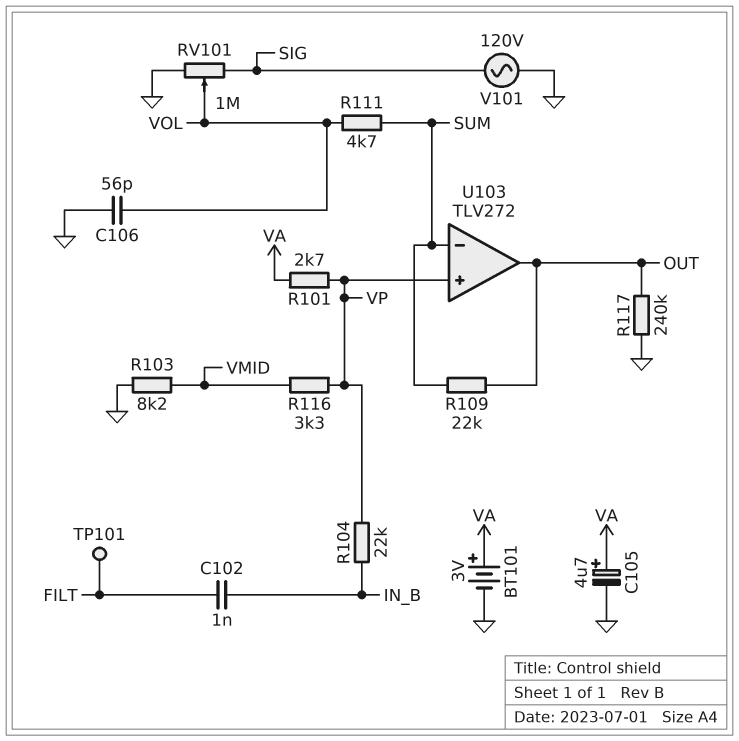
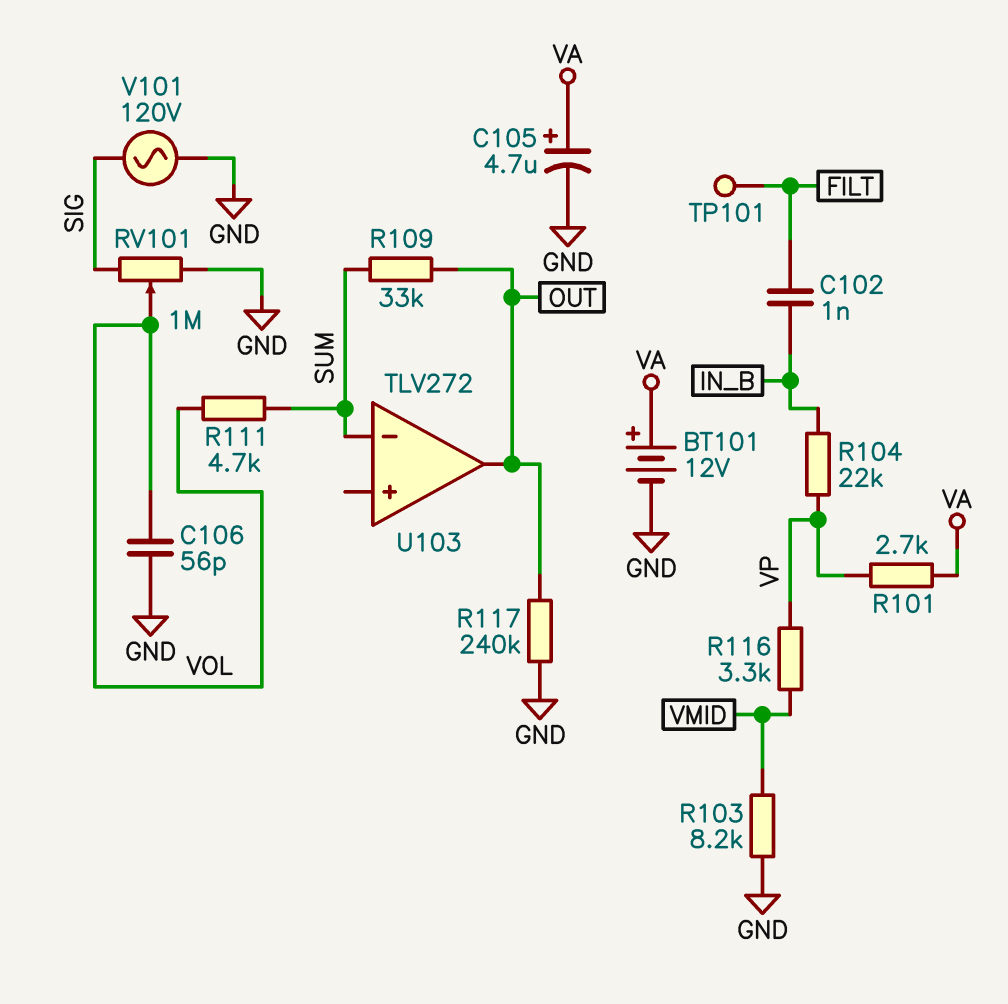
BT101: 3V (plus VA, minus GND) -> 12V (plus VA, minus GND)
R109: 22k (OUT, SUM) -> 33k (OUT, SUM)
U103 pin in+: VP -> none

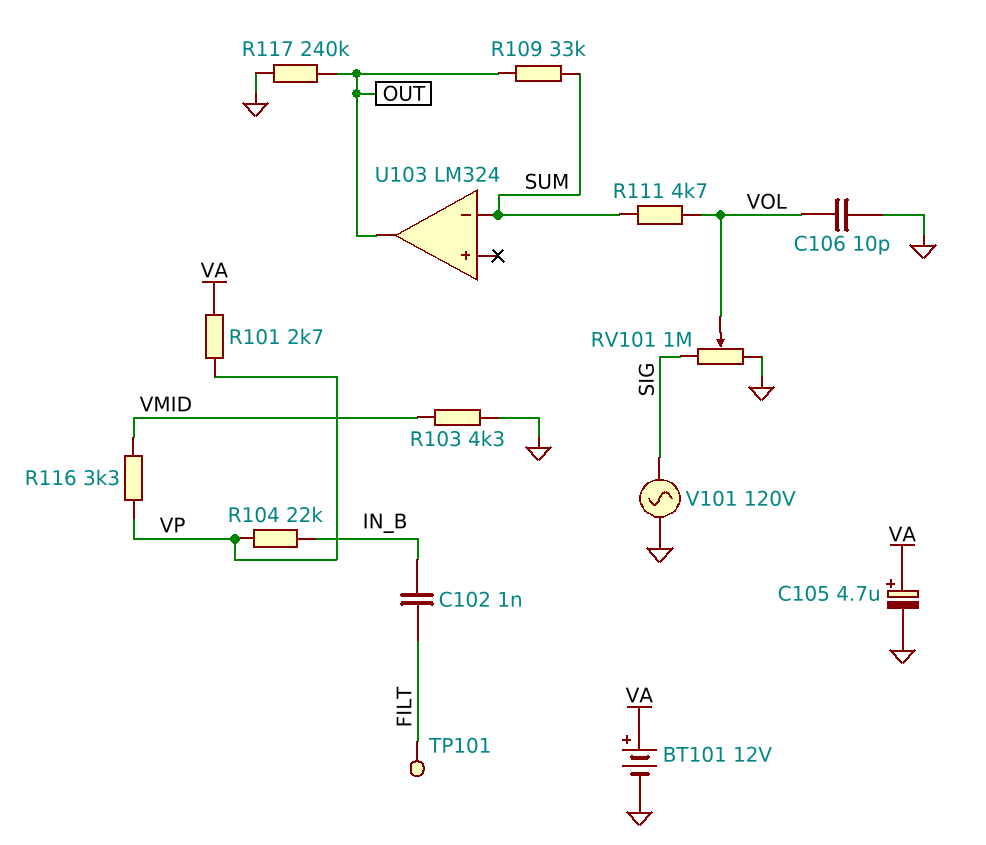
C106: 56pF (GND, VOL) -> 10pF (GND, VOL)
R103: 8.2k (GND, VMID) -> 4.3k (GND, VMID)
U103: TLV272 -> LM324

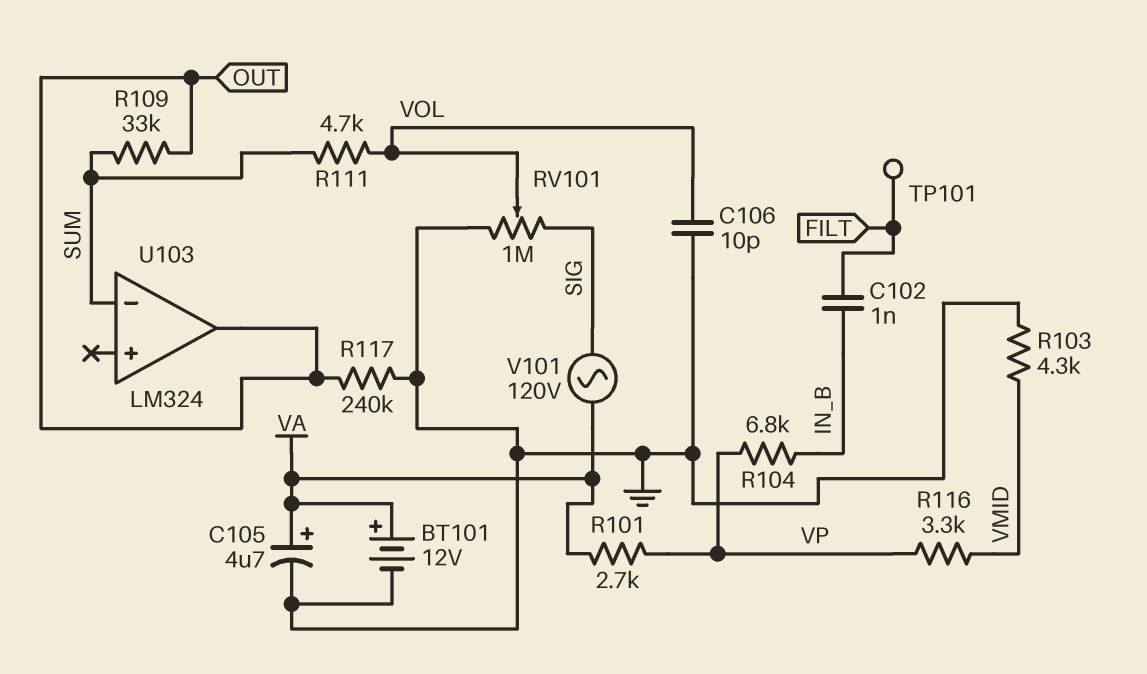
R104: 22k (IN_B, VP) -> 6.8k (IN_B, VP)
V101: AC 120V (GND, SIG) -> AC 120V (SIG, VA)

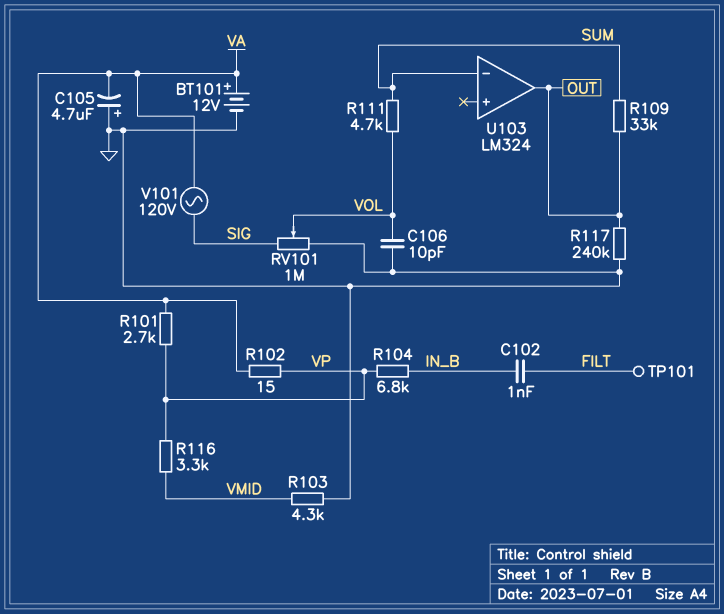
C105: 4.7uF (plus VA, minus GND) -> 4.7uF (plus GND, minus VA)
R102: none -> 15 (VA, VP)

